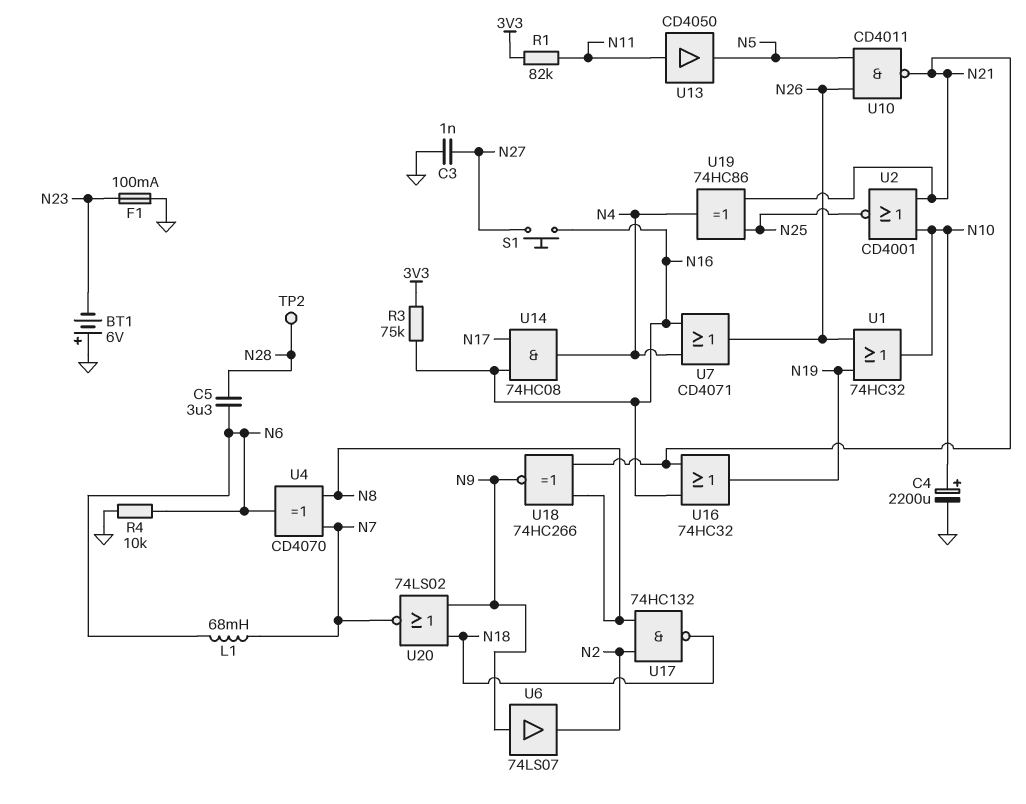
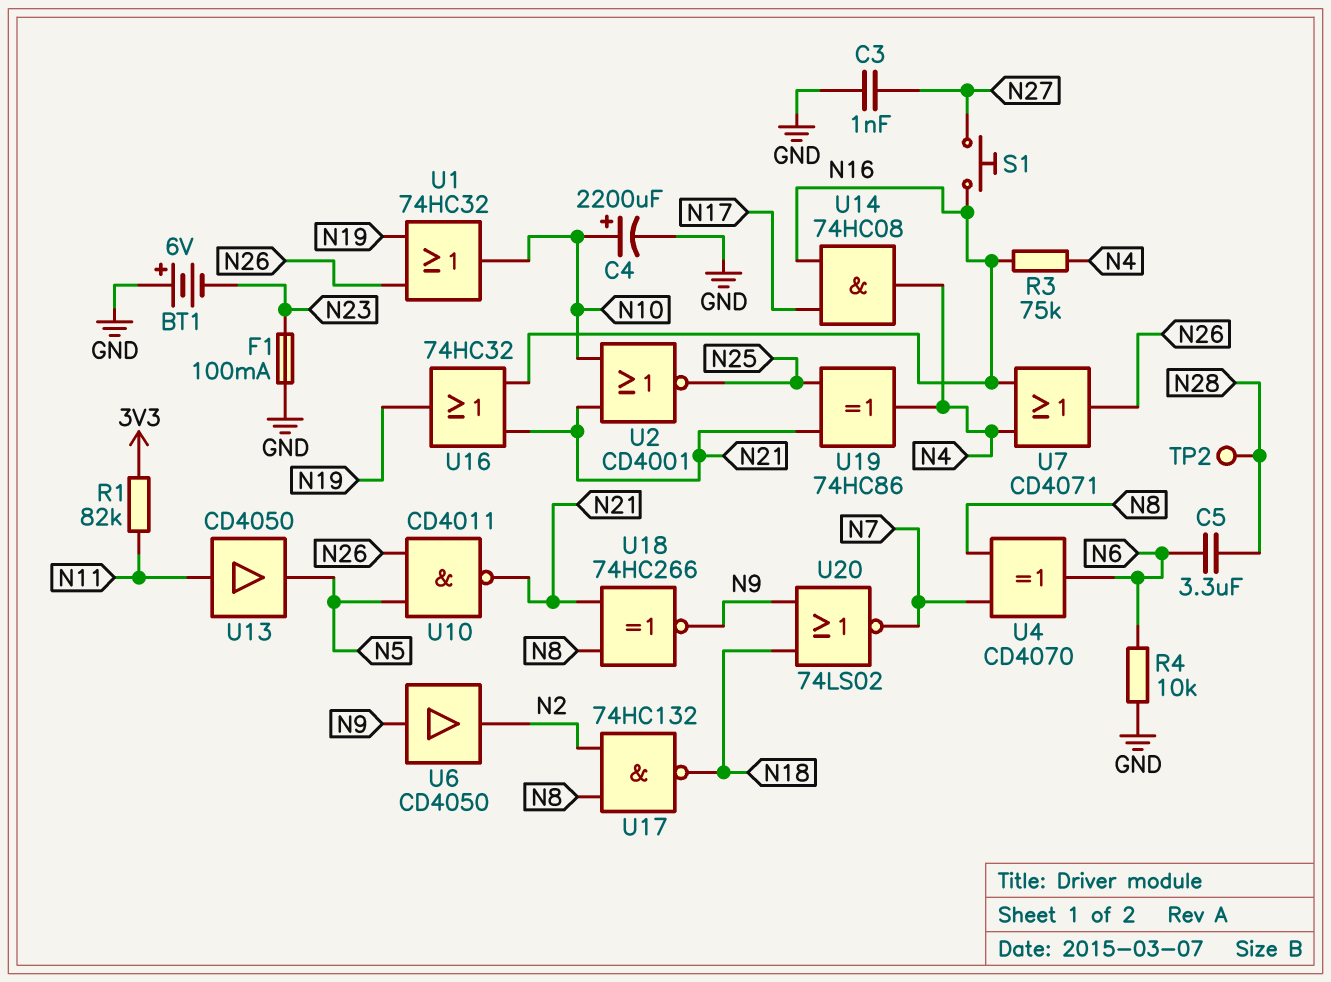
L1: 68mH (N6, N7) -> none
R3: 75k (3V3, N16) -> 75k (N4, N16)
U6: buffer 74LS07 (in N9, out N2) -> buffer CD4050 (in N9, out N2)

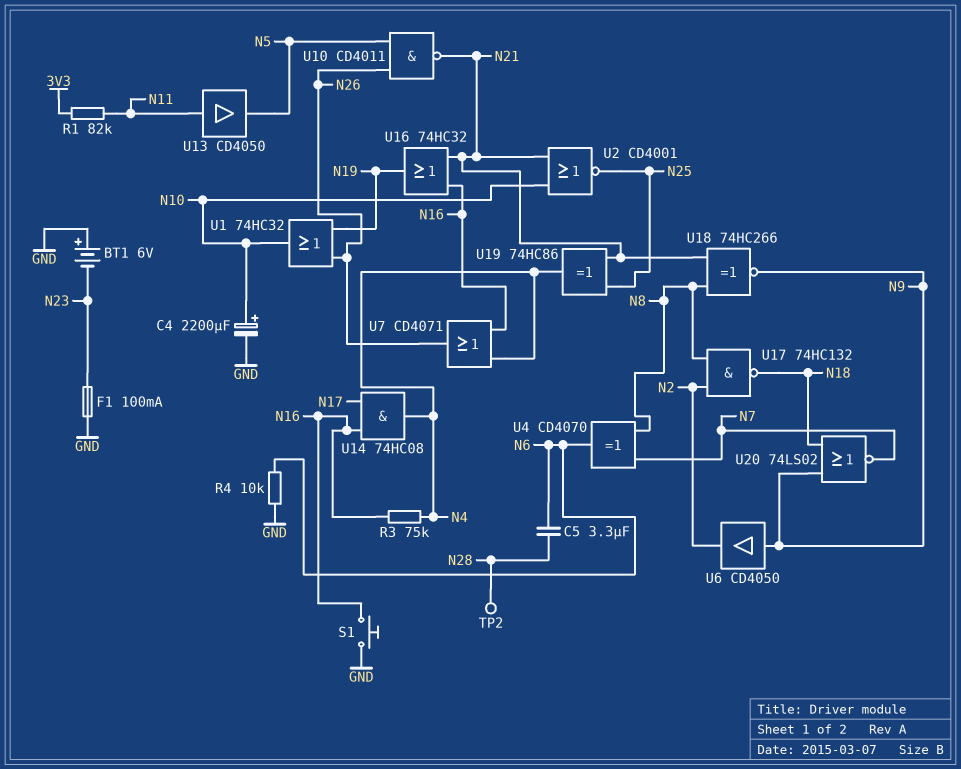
C3: 1nF (GND, N27) -> none
S1: button (N16, N27) -> button (GND, N16)

